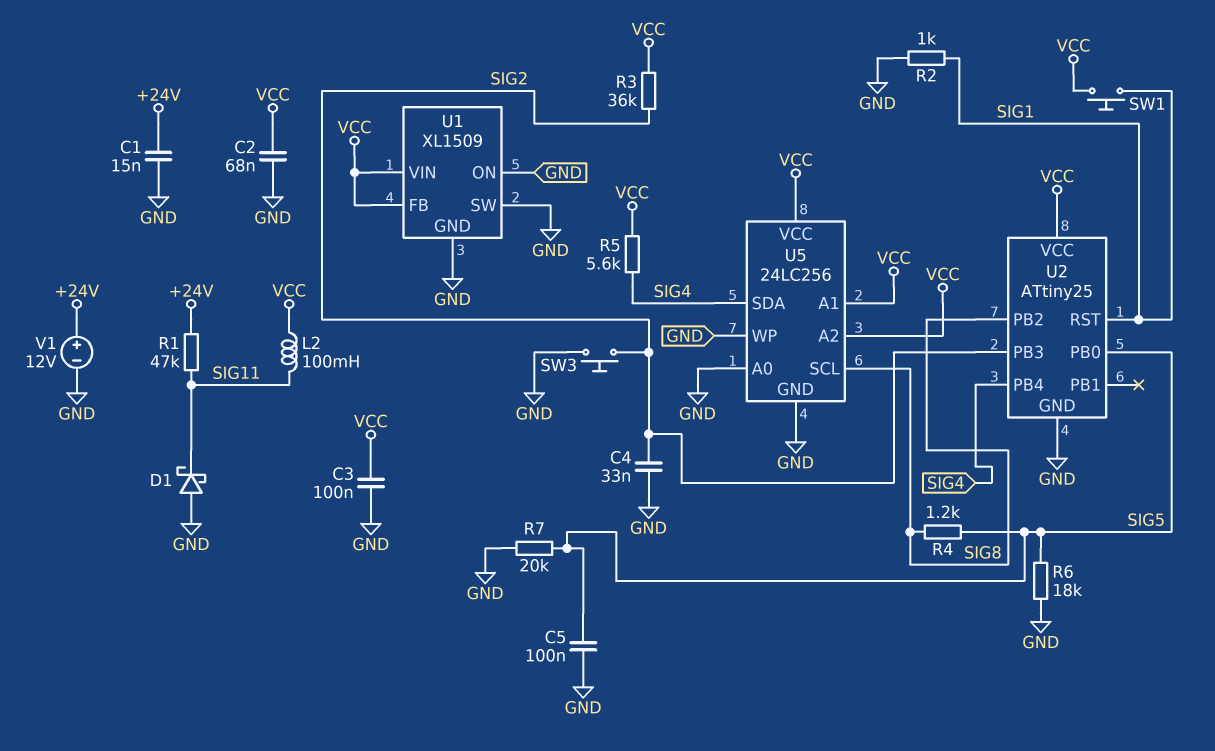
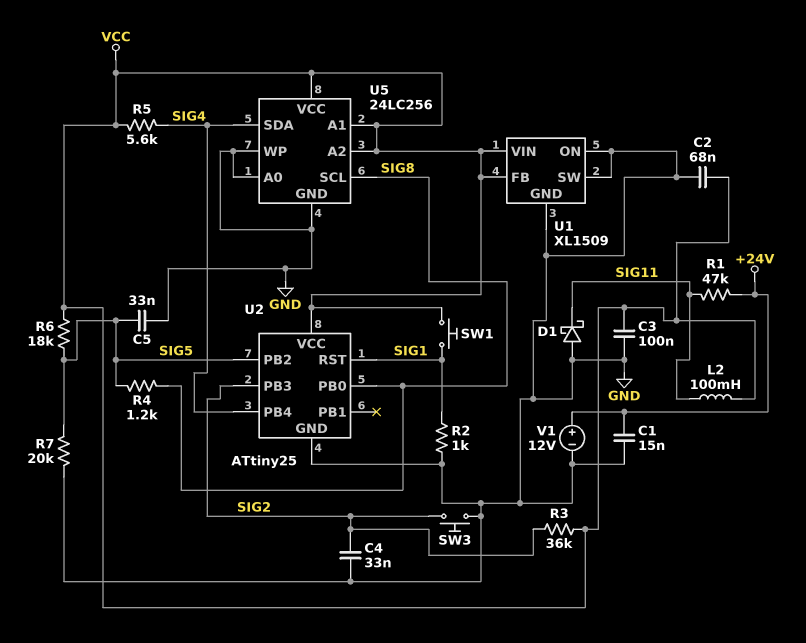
C5: 100nF (GND, SIG5) -> 33nF (GND, SIG5)
R6: 18k (GND, SIG5) -> 18k (SIG5, VCC)
U2 pin PB0: SIG5 -> SIG8
U2 pin PB2: SIG8 -> SIG5

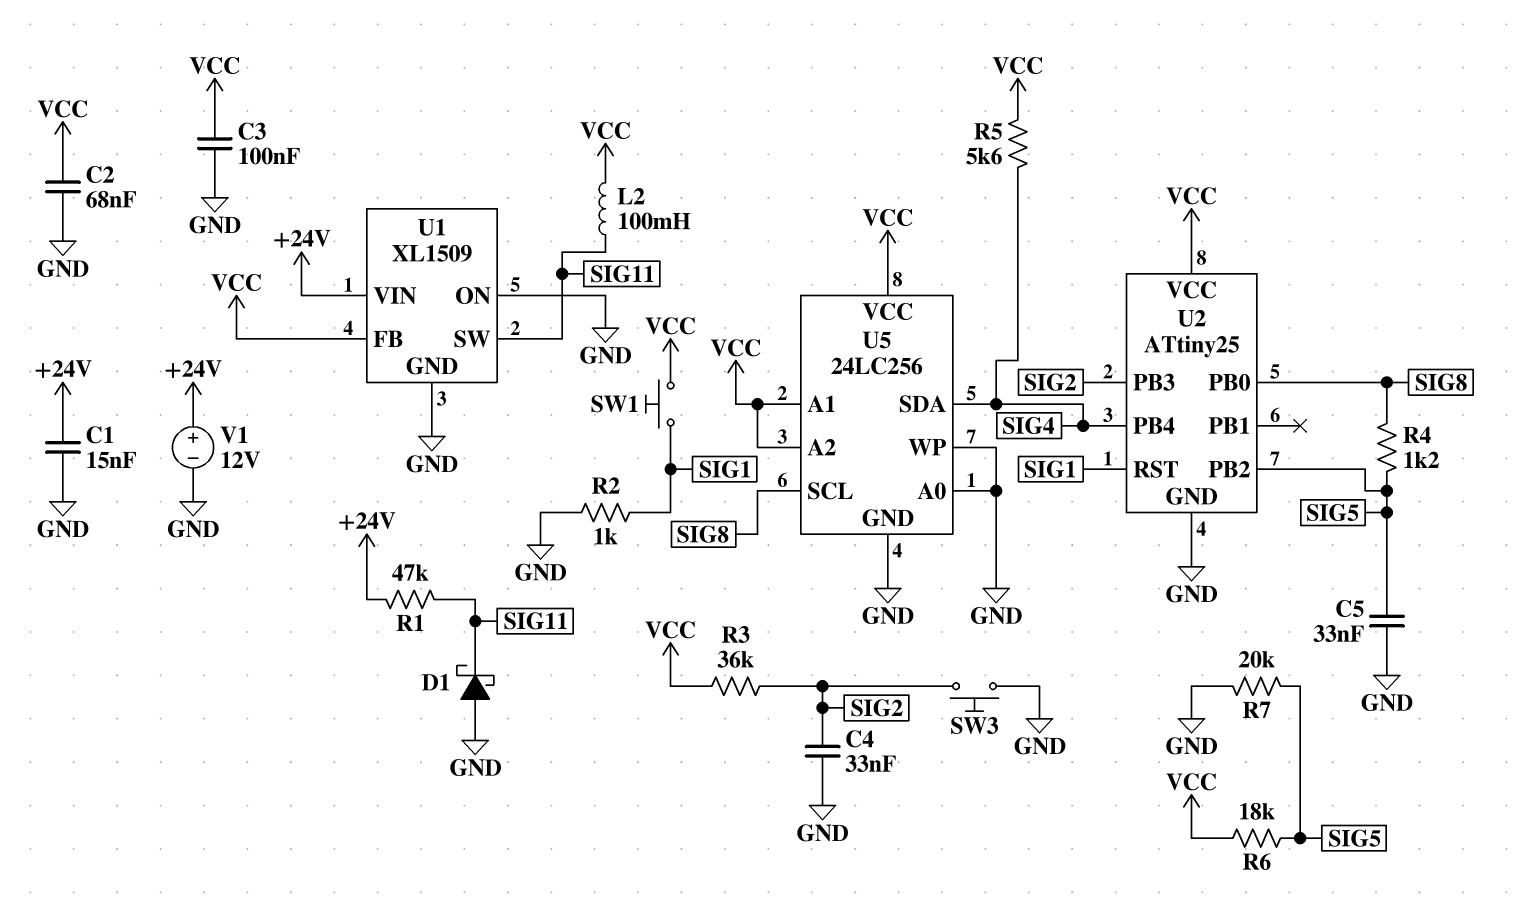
U1 pin SW: GND -> SIG11
U1 pin VIN: VCC -> +24V

